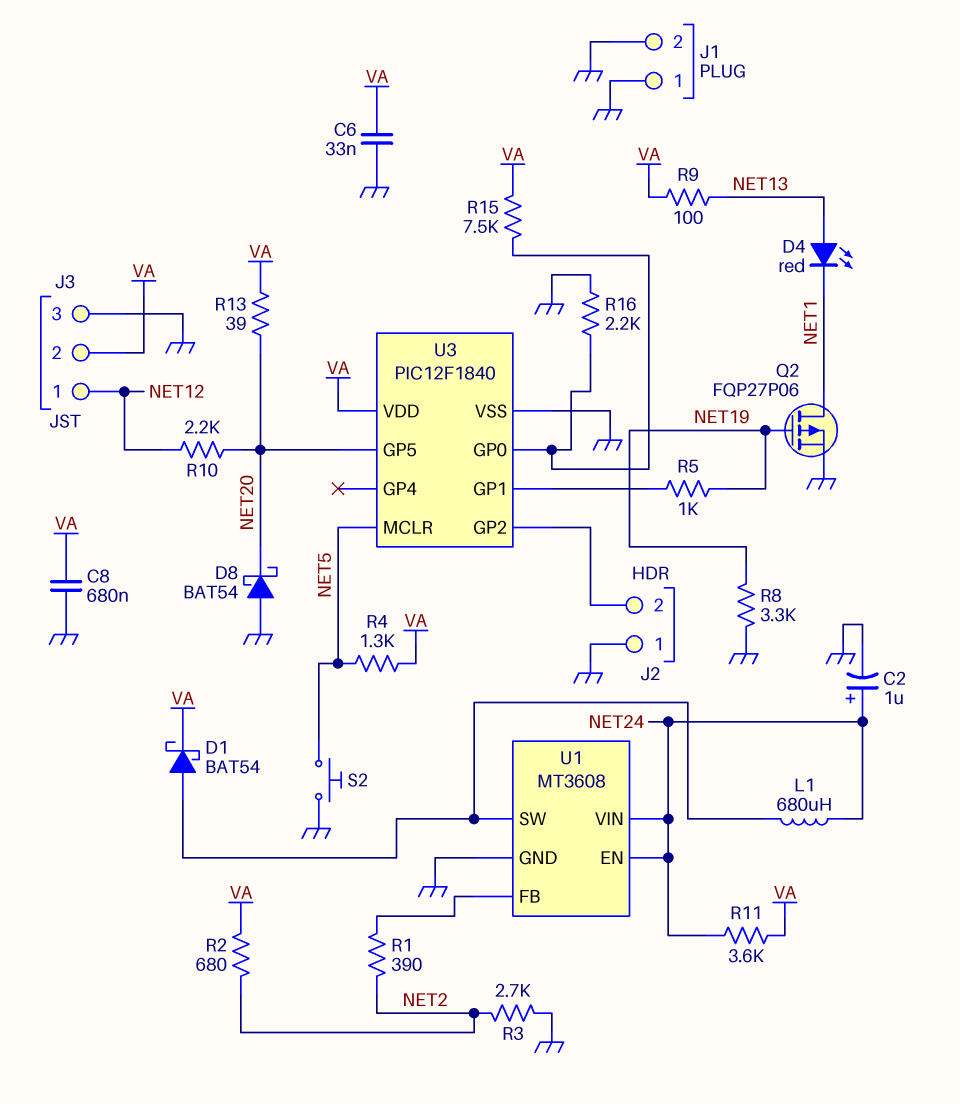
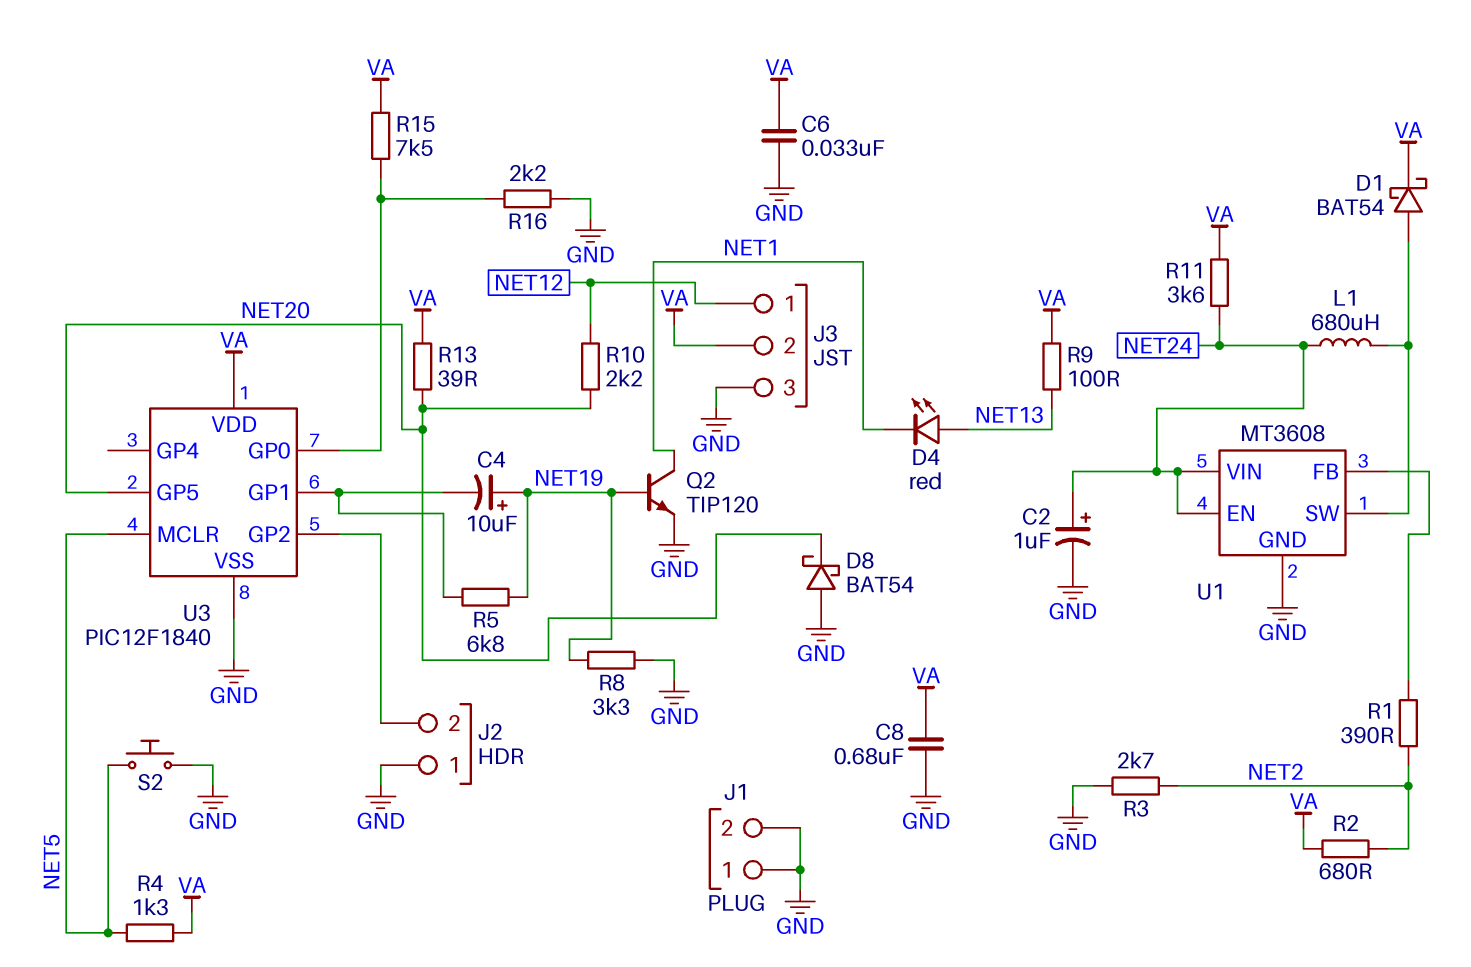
C4: none -> 10uF (plus NET19, minus U3/GP1)
Q2: PMOS FQP27P06 (G NET19, D NET1, S GND) -> NPN TIP120 (B NET19, C NET1, E GND)
R5: 1k (NET19, U3/GP1) -> 6.8k (NET19, U3/GP1)

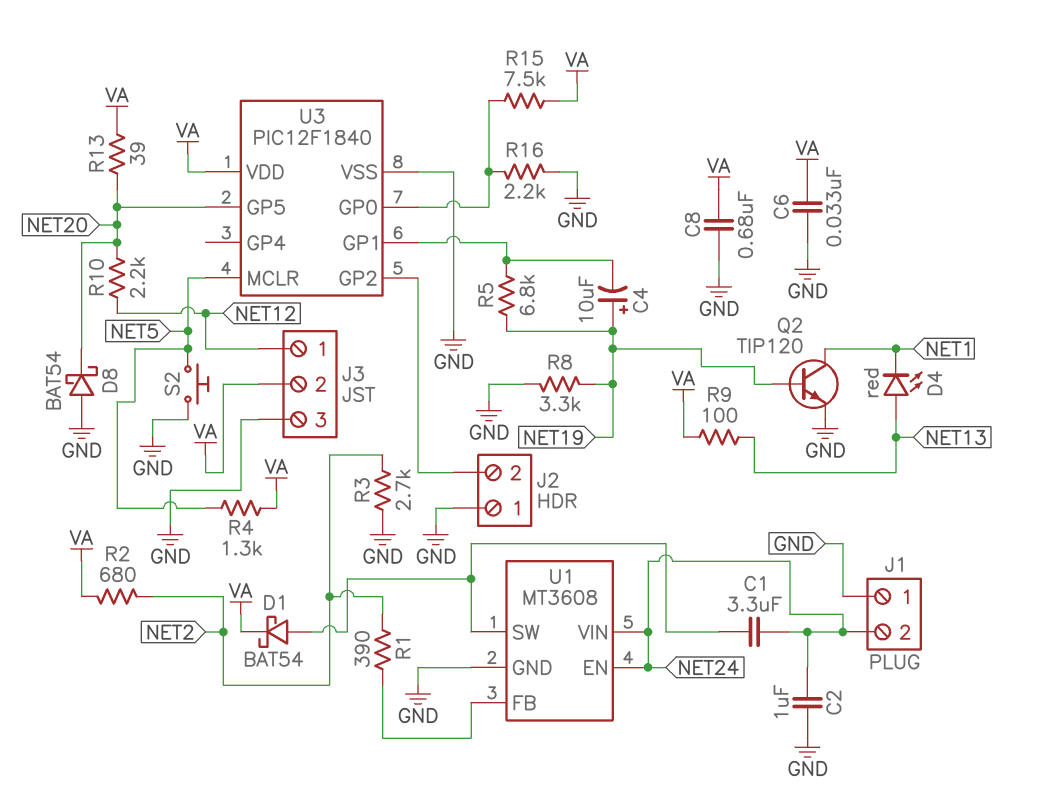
C1: none -> 3.3uF (NET24, U1/SW)
C2: 1uF (plus NET24, minus GND) -> 1uF (GND, NET24)
J1 pin 2: GND -> NET24
L1: 680uH (NET24, U1/SW) -> none
R11: 3.6k (NET24, VA) -> none

